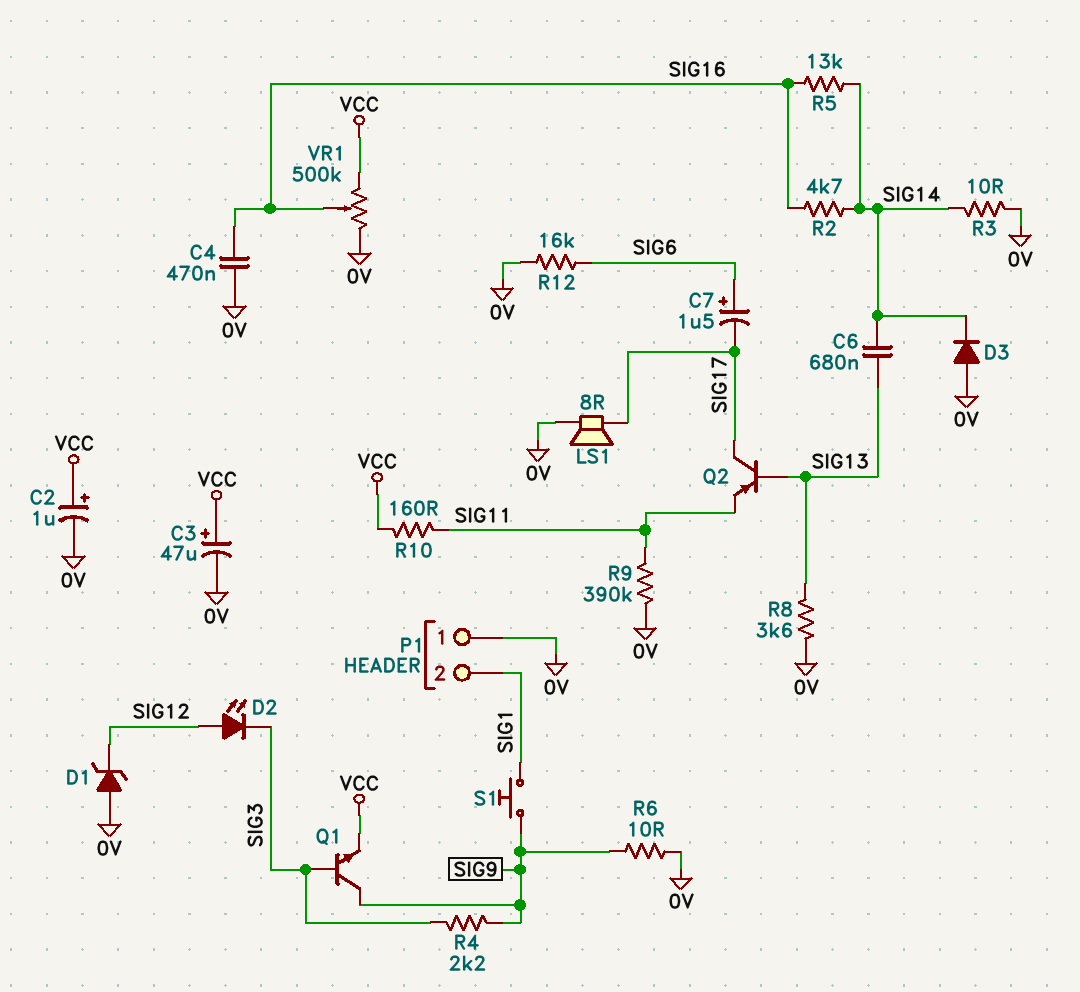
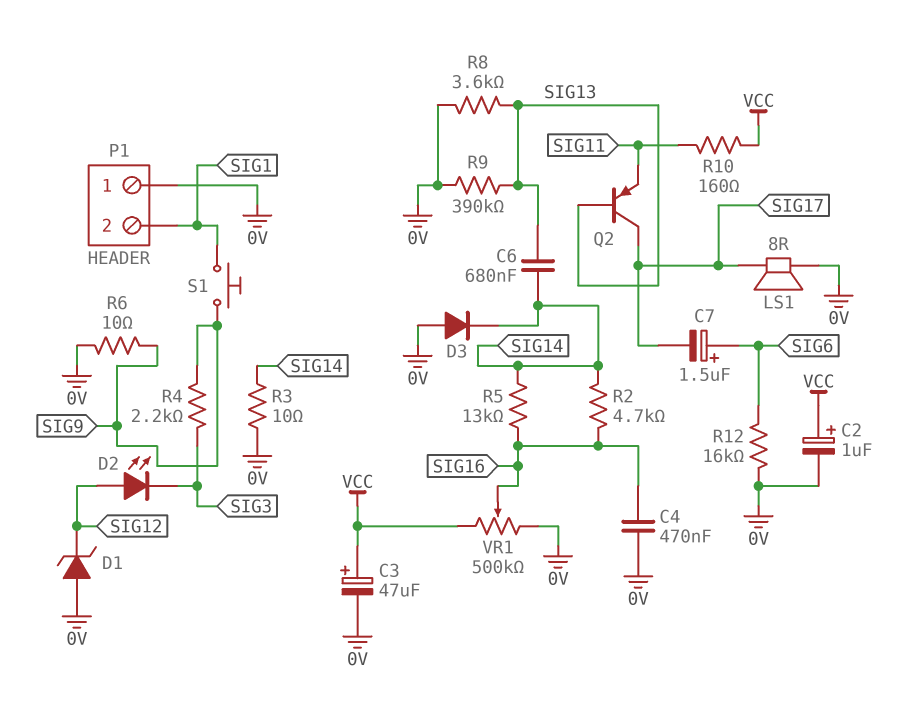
Q1: NPN (B SIG3, C SIG9, E VCC) -> none
R9: 390k (0V, SIG11) -> 390k (0V, SIG13)

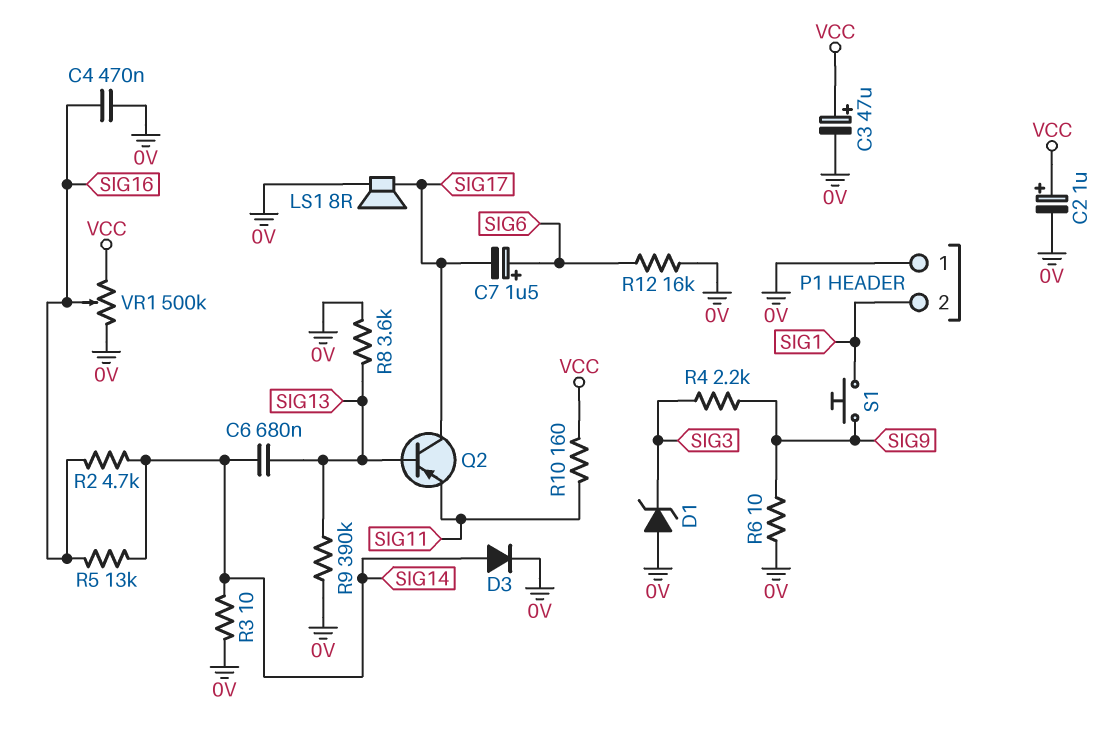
D1: zener (A 0V, K SIG12) -> zener (A 0V, K SIG3)
D2: LED (A SIG12, K SIG3) -> none
D3: diode (A 0V, K SIG14) -> diode (A SIG14, K 0V)

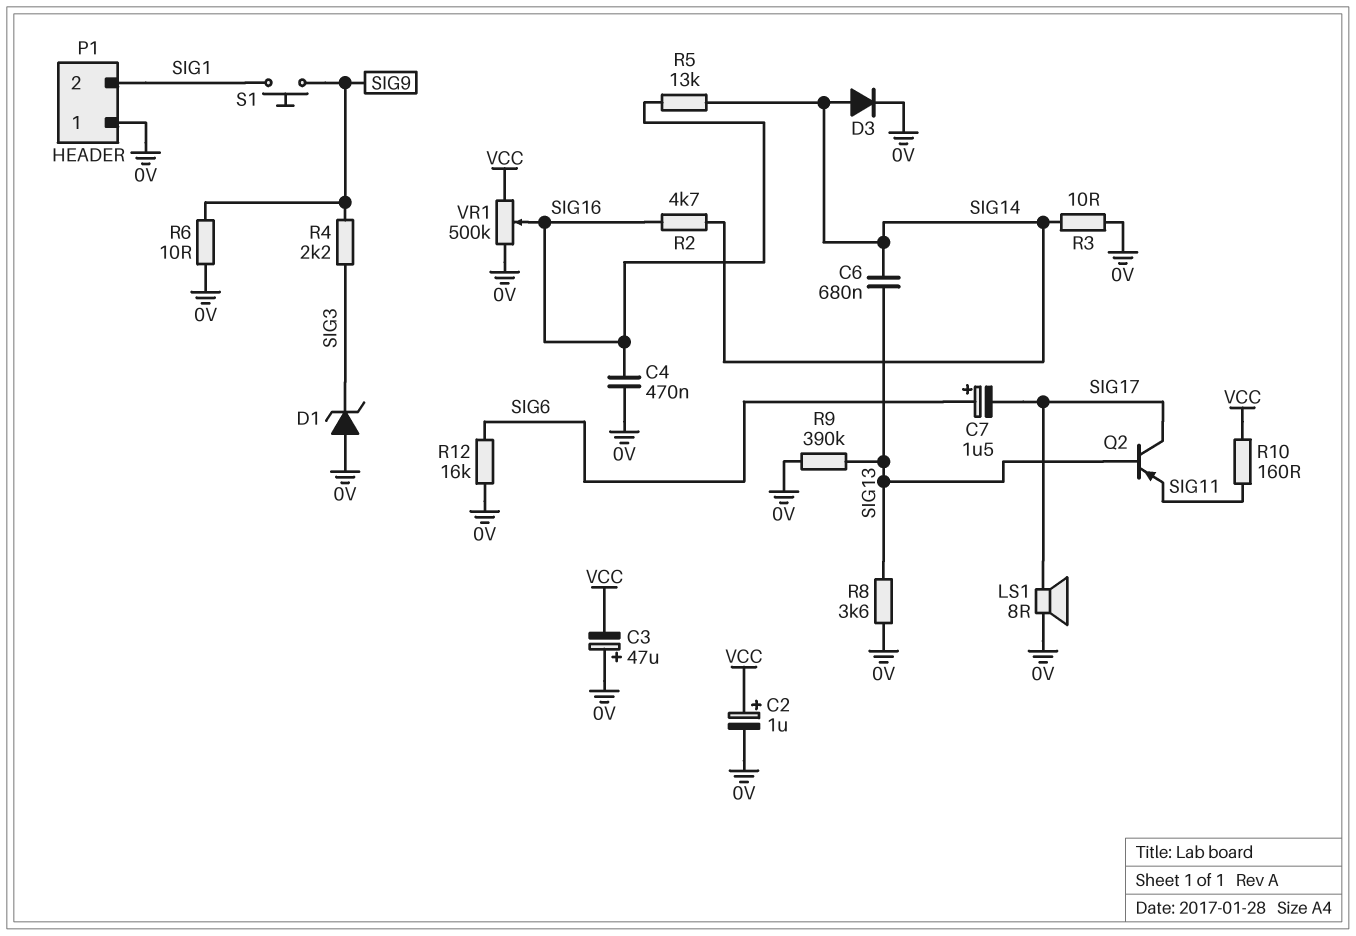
C3: 47uF (plus VCC, minus 0V) -> 47uF (plus 0V, minus VCC)

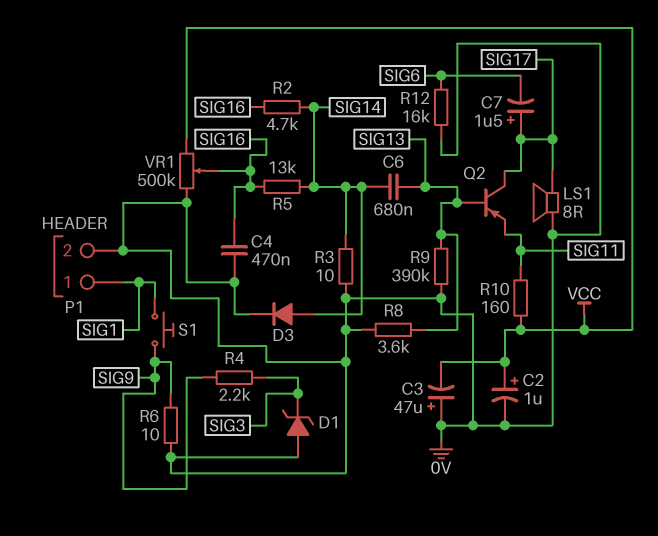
C7: 1.5uF (plus SIG6, minus SIG17) -> 1.5uF (plus SIG17, minus SIG6)
P1 pin 1: 0V -> SIG1
P1 pin 2: SIG1 -> 0V

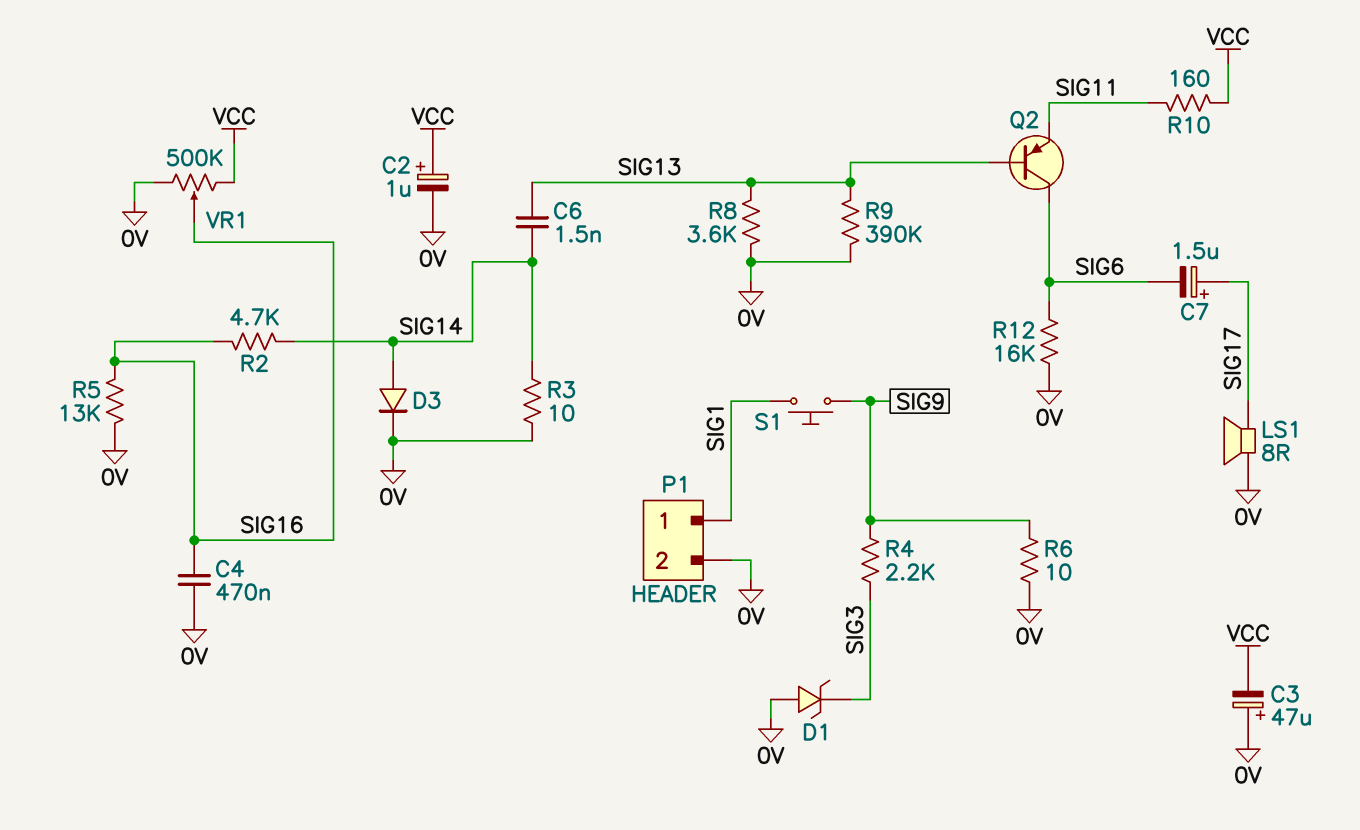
C6: 680nF (SIG13, SIG14) -> 1.5nF (SIG13, SIG14)
Q2: PNP (B SIG13, C SIG17, E SIG11) -> PNP (B SIG13, C SIG6, E SIG11)
R5: 13k (SIG14, SIG16) -> 13k (0V, SIG16)

